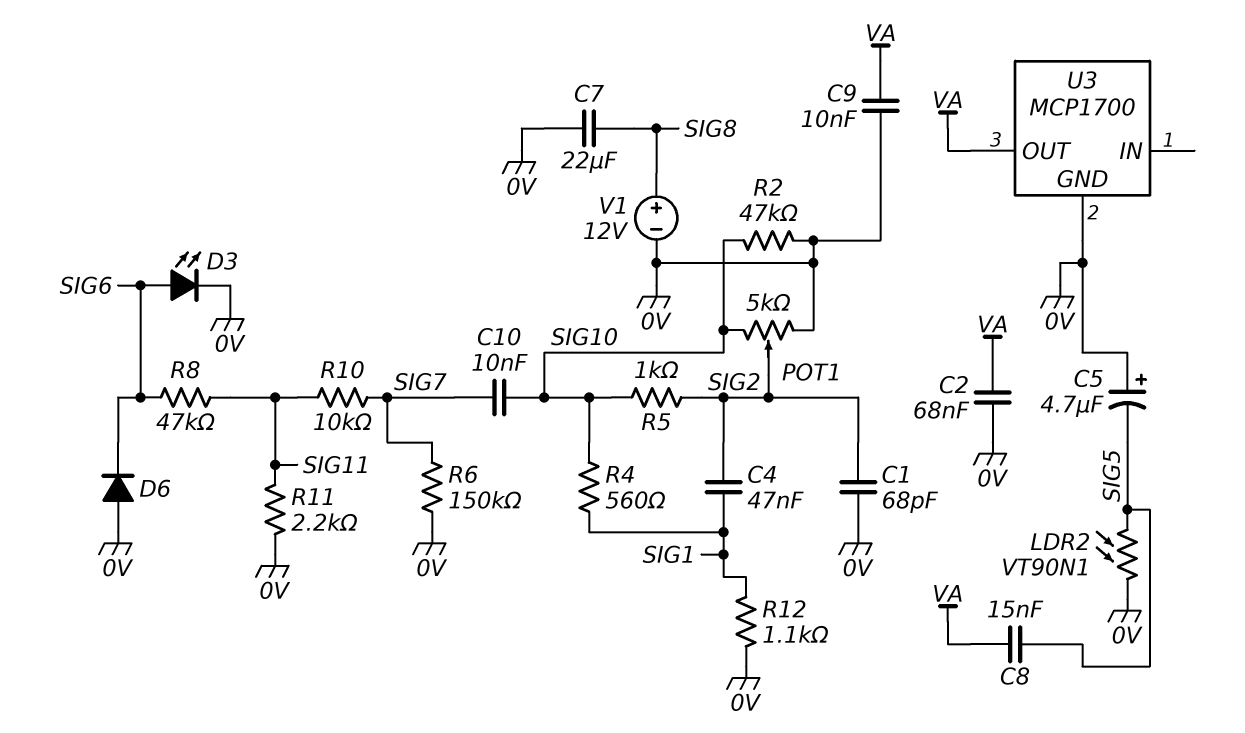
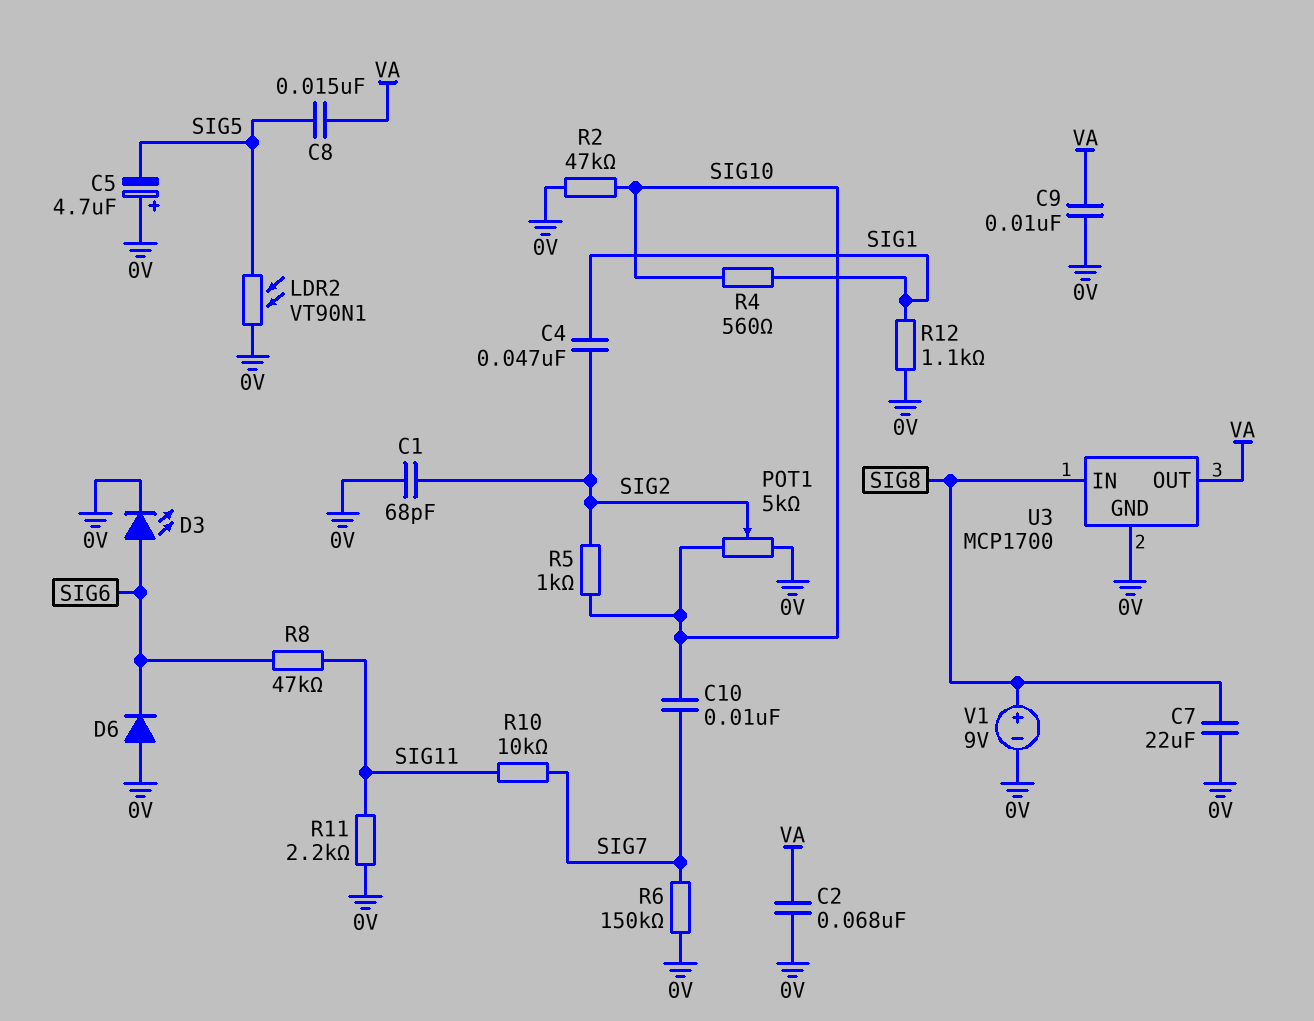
U3 pin IN: none -> SIG8
V1: 12V (plus SIG8, minus 0V) -> 9V (plus SIG8, minus 0V)

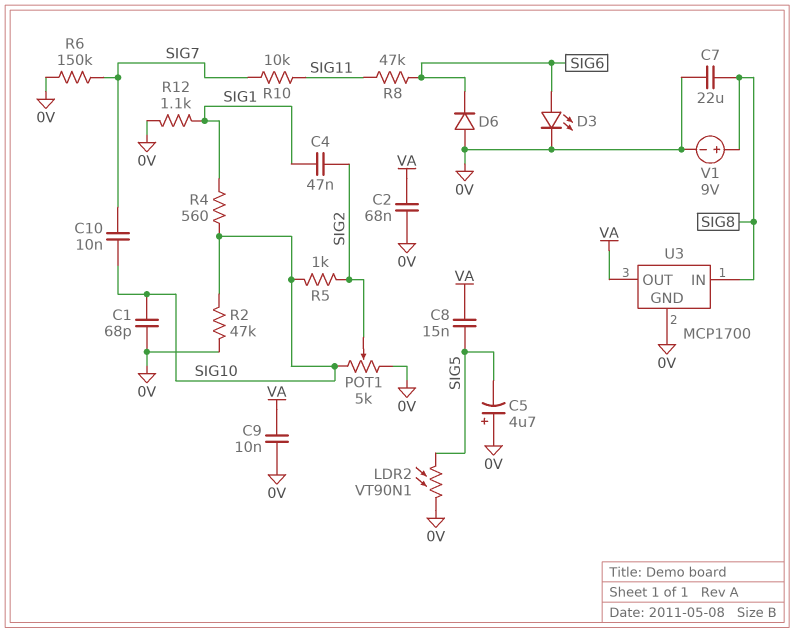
C1: 68pF (0V, SIG2) -> 68pF (0V, SIG10)
R11: 2.2k (0V, SIG11) -> none

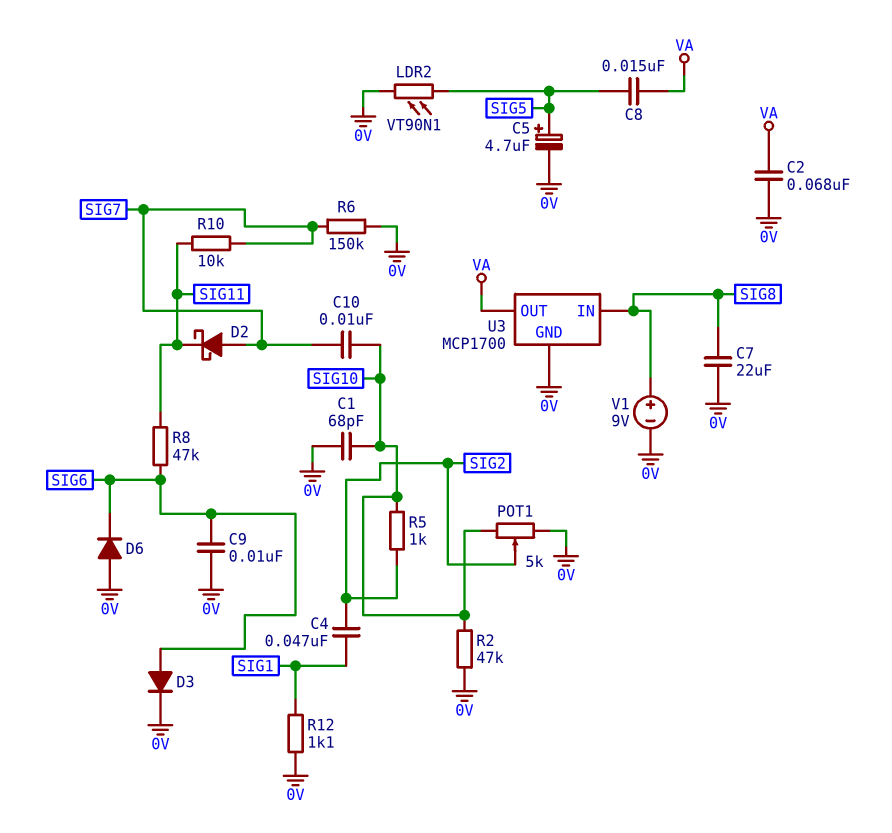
C5: 4.7uF (plus 0V, minus SIG5) -> 4.7uF (plus SIG5, minus 0V)
C9: 10nF (0V, VA) -> 10nF (0V, SIG6)
D2: none -> schottky (A SIG7, K SIG11)
D3: LED (A SIG6, K 0V) -> diode (A SIG6, K 0V)
R4: 560 (SIG1, SIG10) -> none

